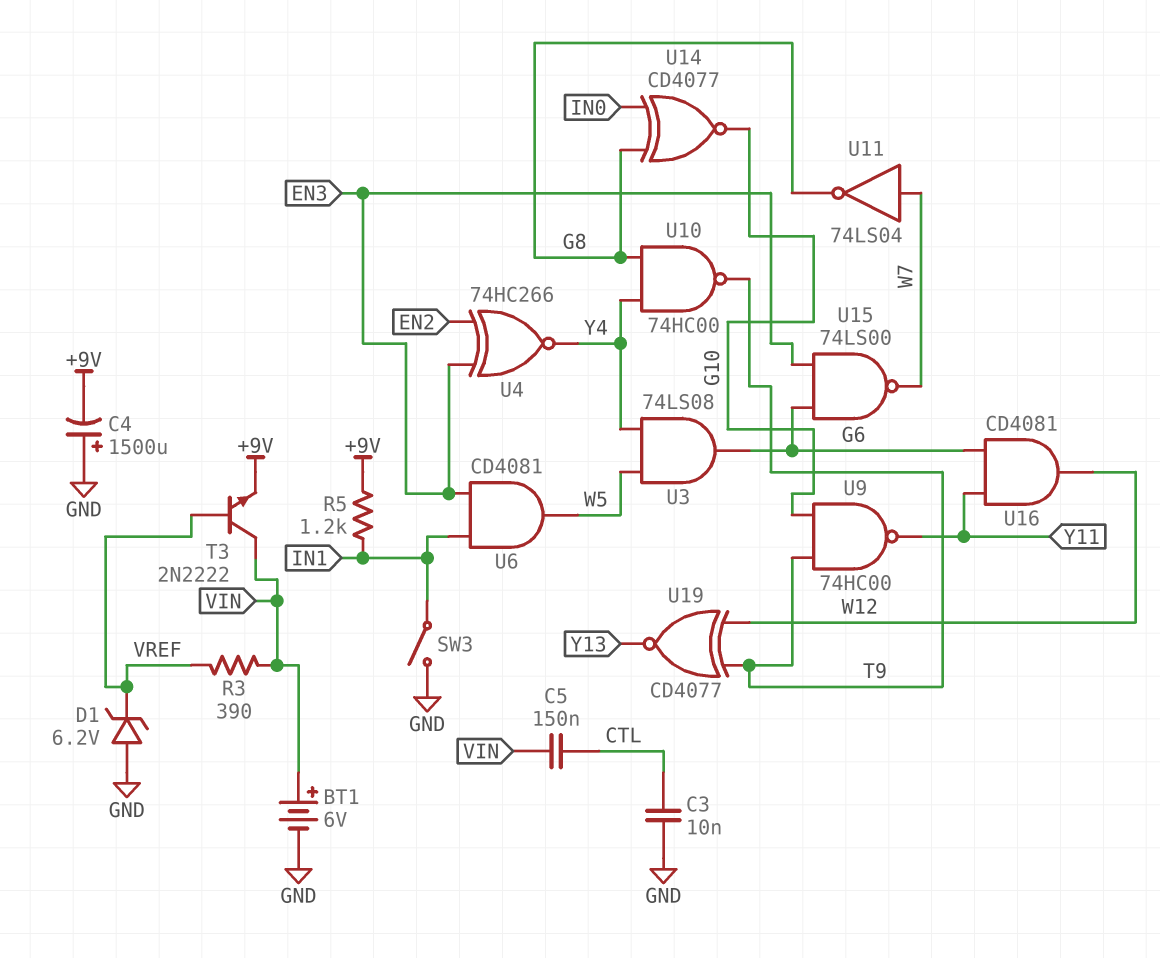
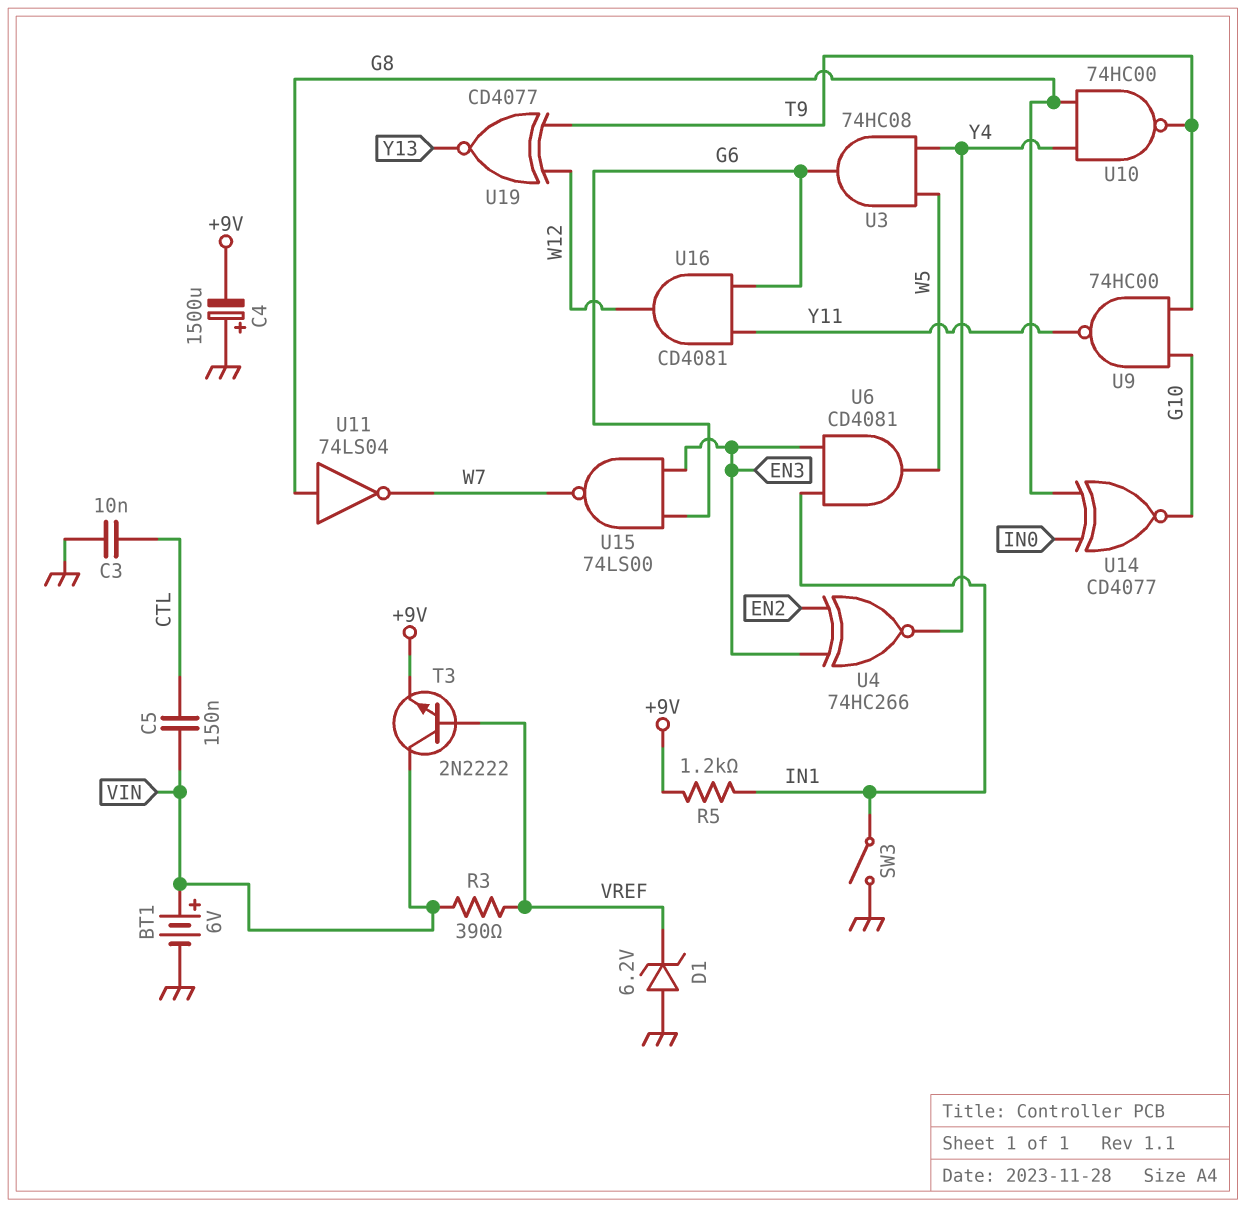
U3: AND 74LS08 (in W5, in Y4, out G6) -> AND 74HC08 (in W5, in Y4, out G6)
U11: NOT 74LS04 (in W7, out G8) -> NOT 74LS04 (in G8, out W7)

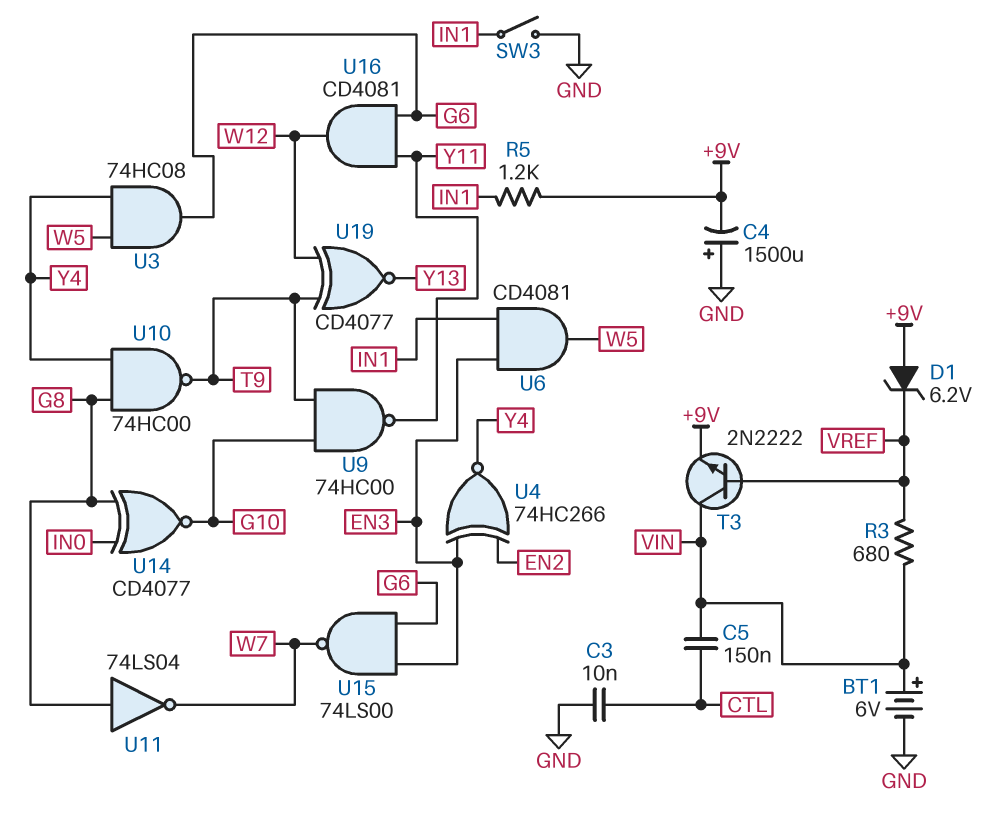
D1: zener 6.2V (A GND, K VREF) -> zener 6.2V (A +9V, K VREF)
R3: 390 (VIN, VREF) -> 680 (VIN, VREF)

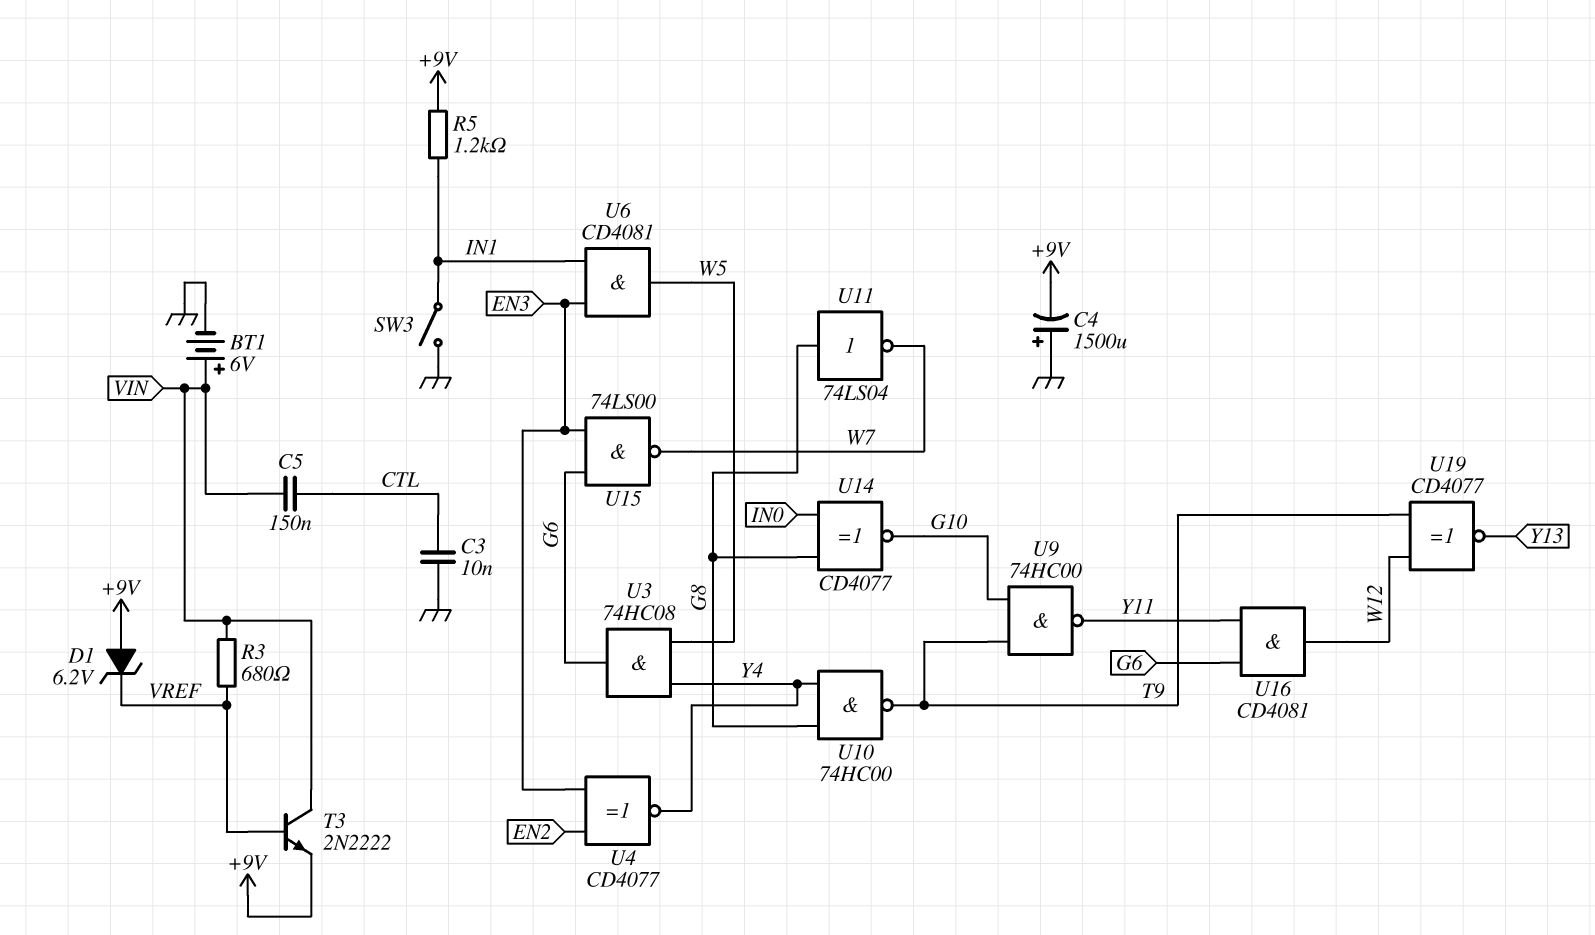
U4: XNOR 74HC266 (in EN2, in EN3, out Y4) -> XNOR CD4077 (in EN2, in EN3, out Y4)

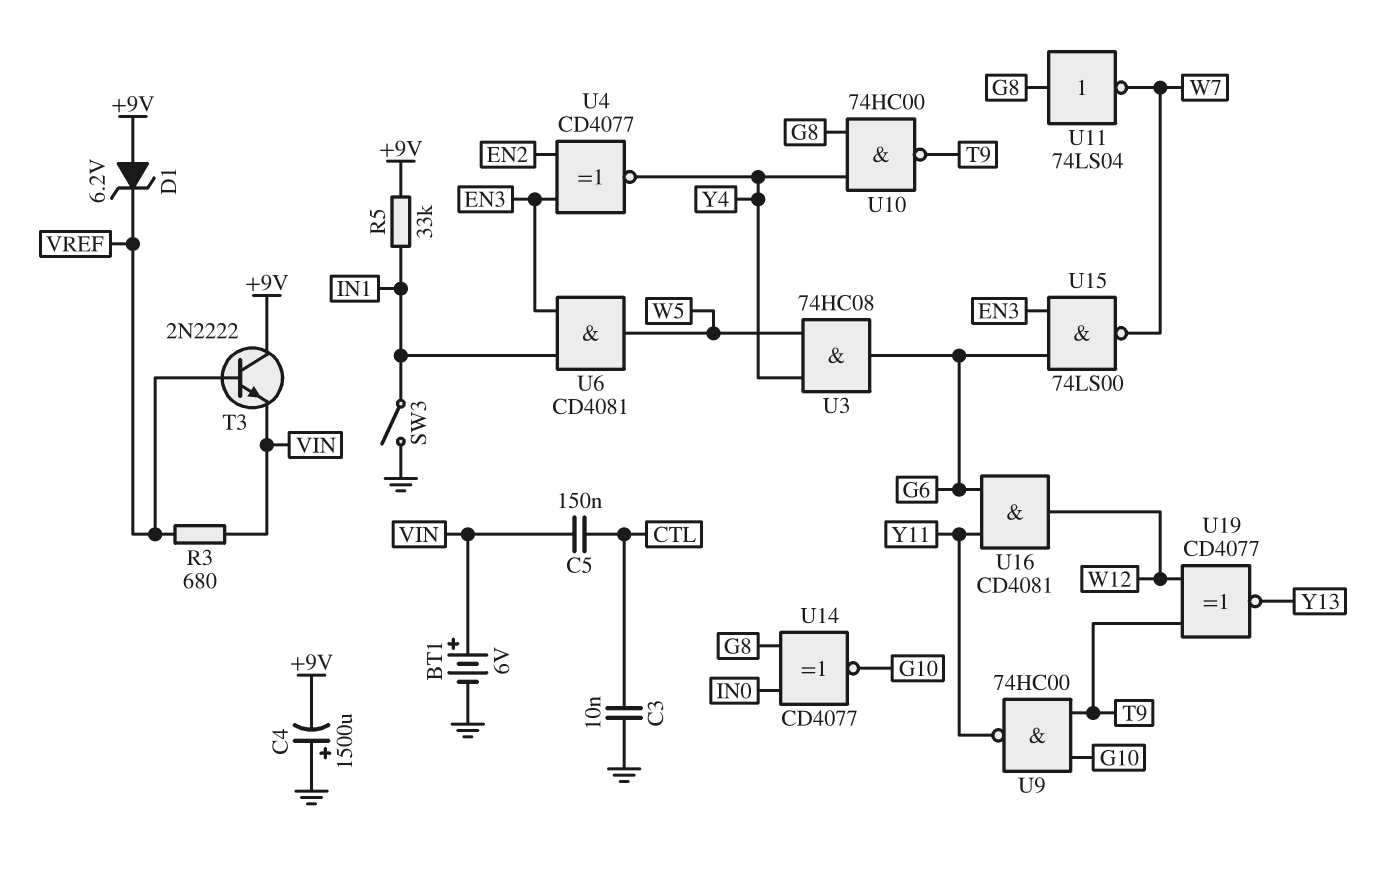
R5: 1.2k (+9V, IN1) -> 33k (+9V, IN1)
T3: NPN 2N2222 (B VREF, C VIN, E +9V) -> NPN 2N2222 (B VREF, C +9V, E VIN)

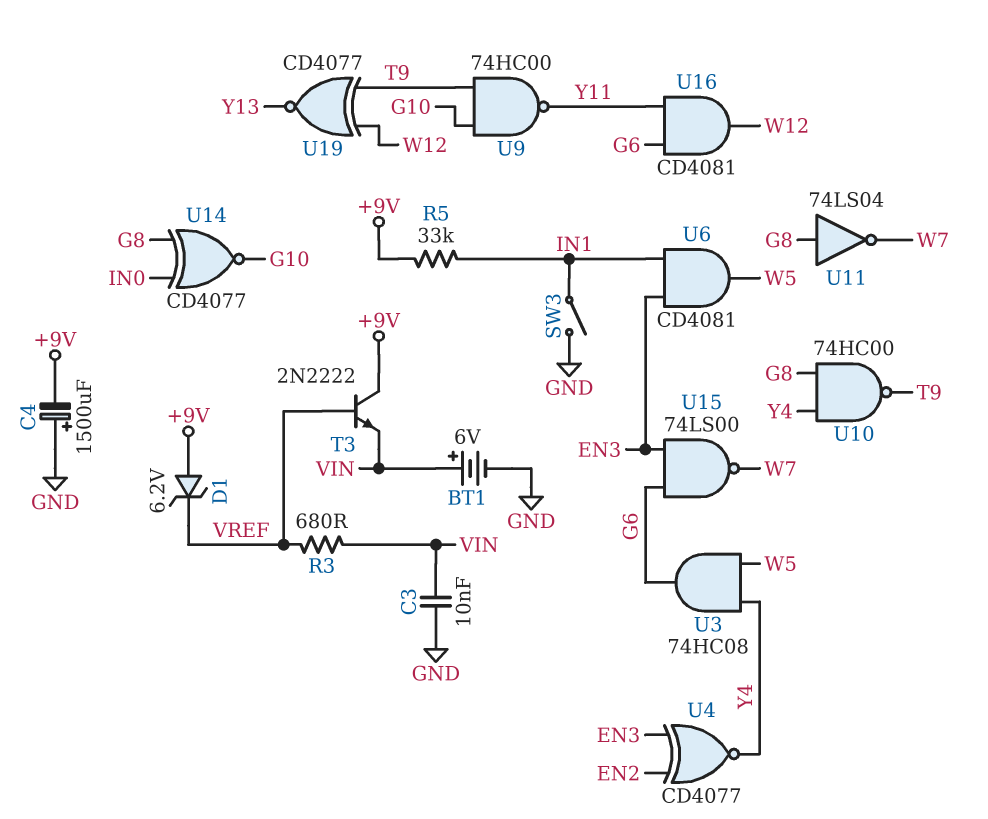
C3: 10nF (CTL, GND) -> 10nF (GND, VIN)
C5: 150nF (CTL, VIN) -> none

